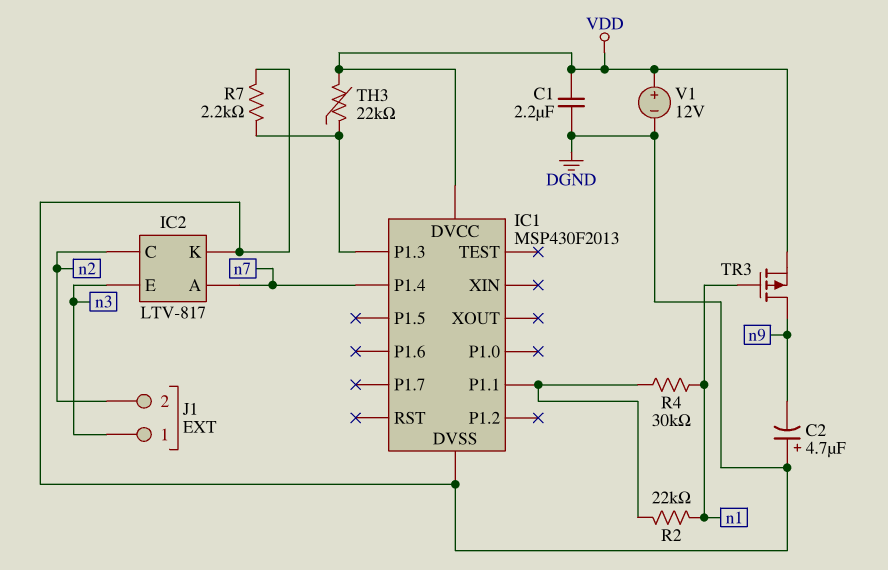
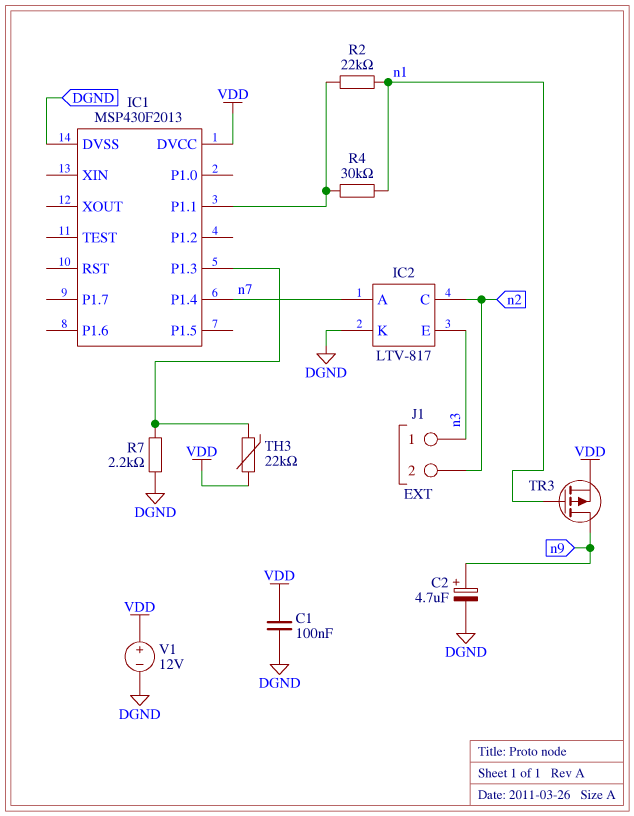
C1: 2.2uF (DGND, VDD) -> 100nF (DGND, VDD)
C2: 4.7uF (plus DGND, minus n9) -> 4.7uF (plus n9, minus DGND)

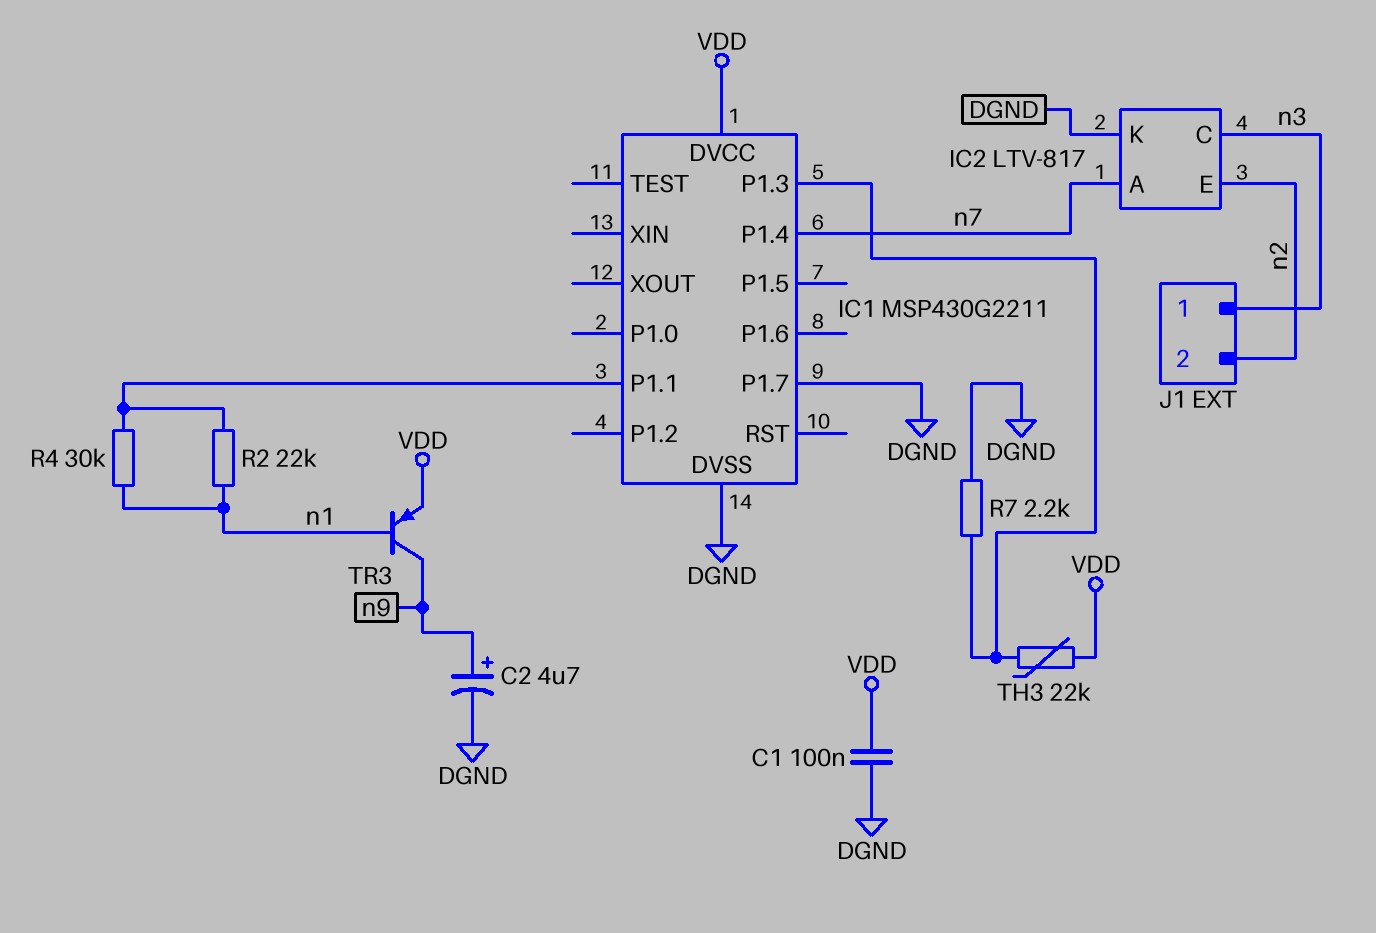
IC1: MSP430F2013 -> MSP430G2211
IC1 pin P1.7: none -> DGND
IC2 pin C: n2 -> n3
IC2 pin E: n3 -> n2
TR3: PMOS (G n1, D n9, S VDD) -> PNP (B n1, C n9, E VDD)
V1: 12V (plus VDD, minus DGND) -> none

